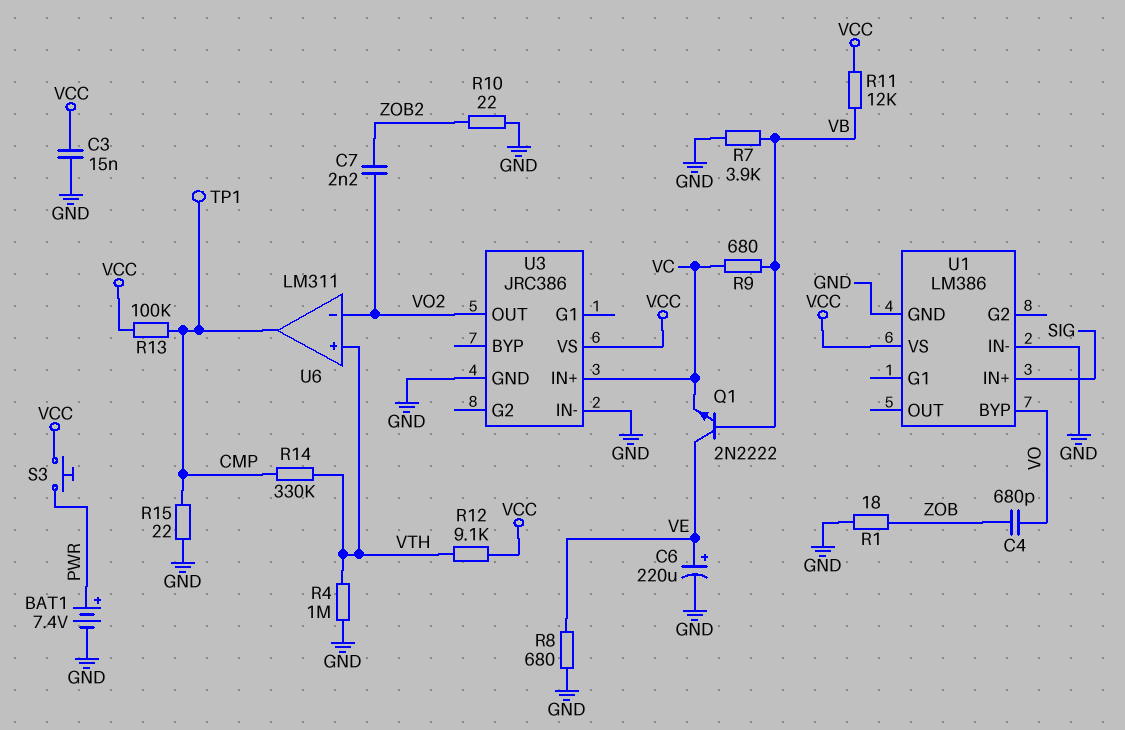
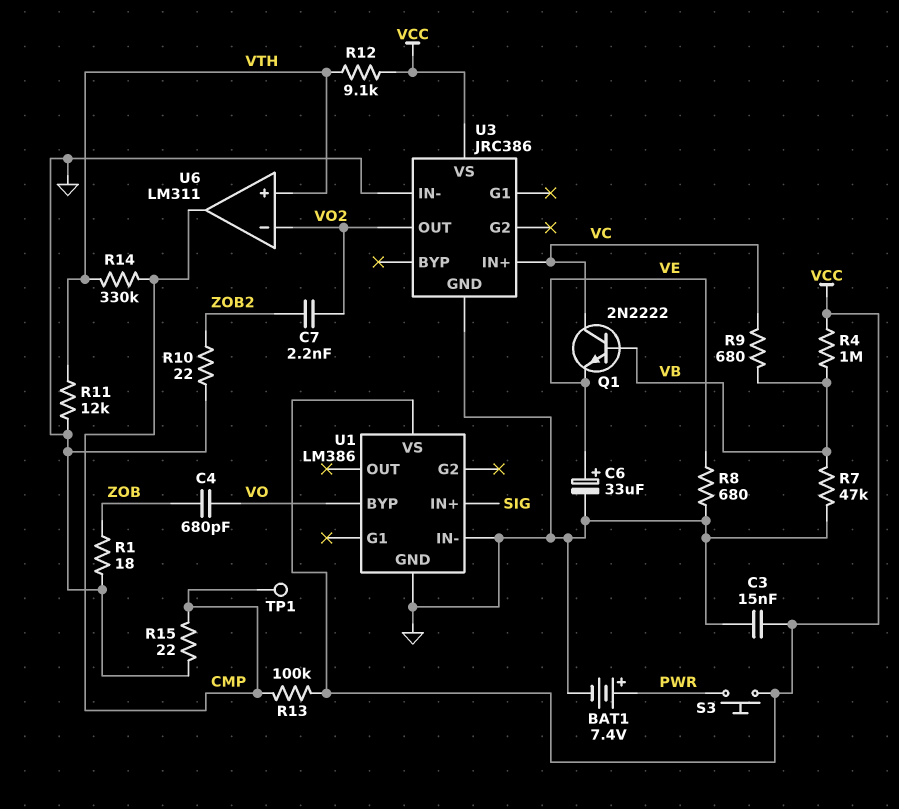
C6: 220uF (plus VE, minus GND) -> 33uF (plus VE, minus GND)
Q1: NPN 2N2222 (B VB, C VE, E VC) -> NPN 2N2222 (B VB, C VC, E VE)
R4: 1M (GND, VTH) -> 1M (VB, VCC)
R7: 3.9k (GND, VB) -> 47k (GND, VB)
R11: 12k (VB, VCC) -> 12k (GND, VTH)

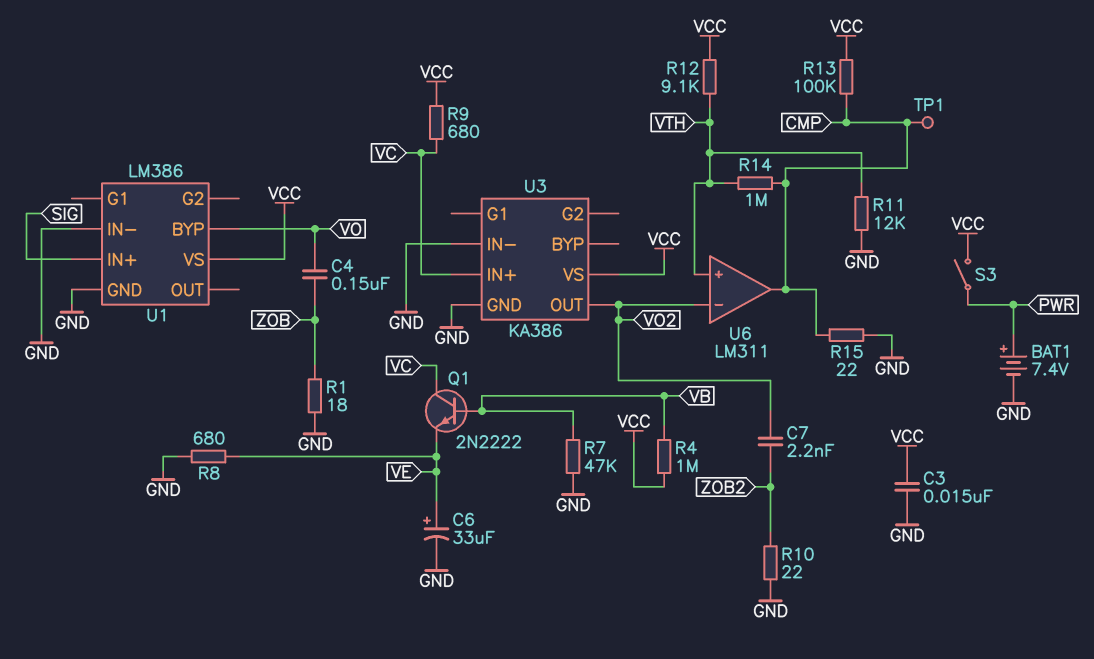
C4: 680pF (VO, ZOB) -> 150nF (VO, ZOB)
R9: 680 (VB, VC) -> 680 (VC, VCC)
R14: 330k (CMP, VTH) -> 1M (CMP, VTH)
S3: button (PWR, VCC) -> switch (PWR, VCC)
U3: JRC386 -> KA386

